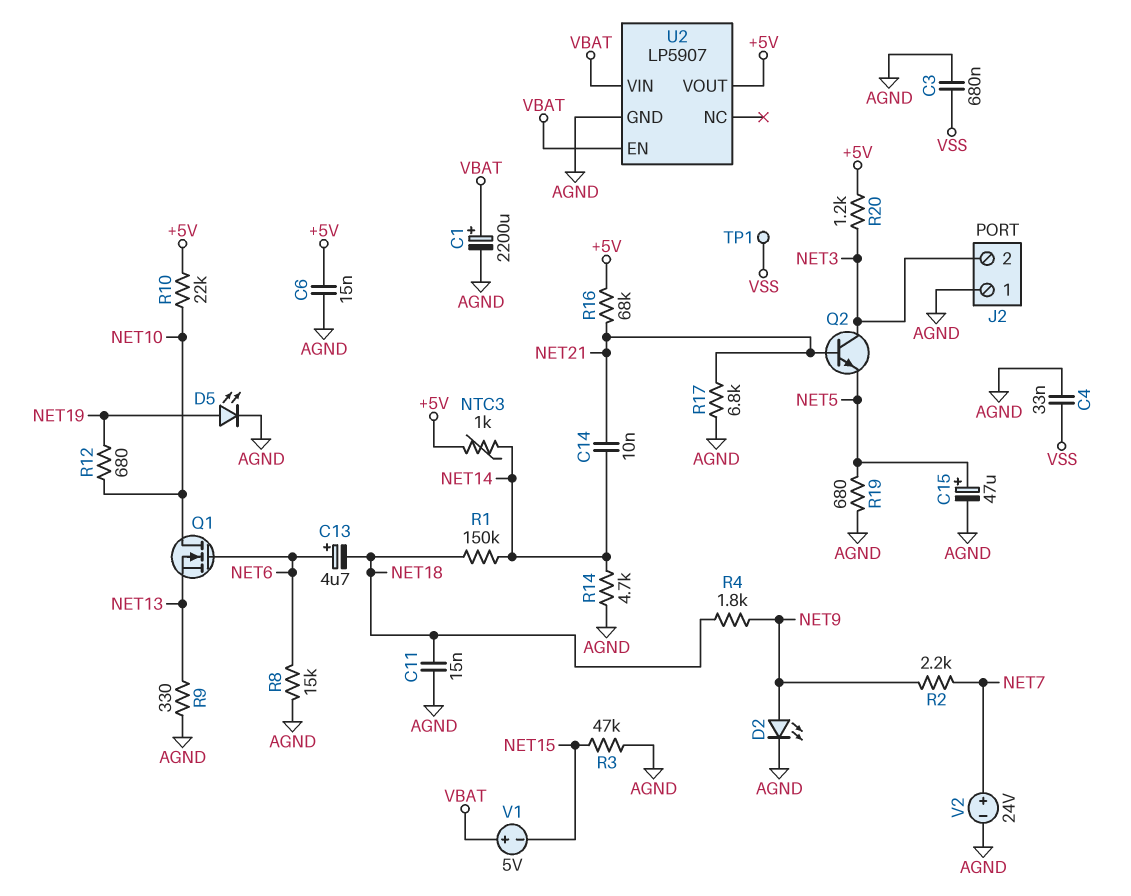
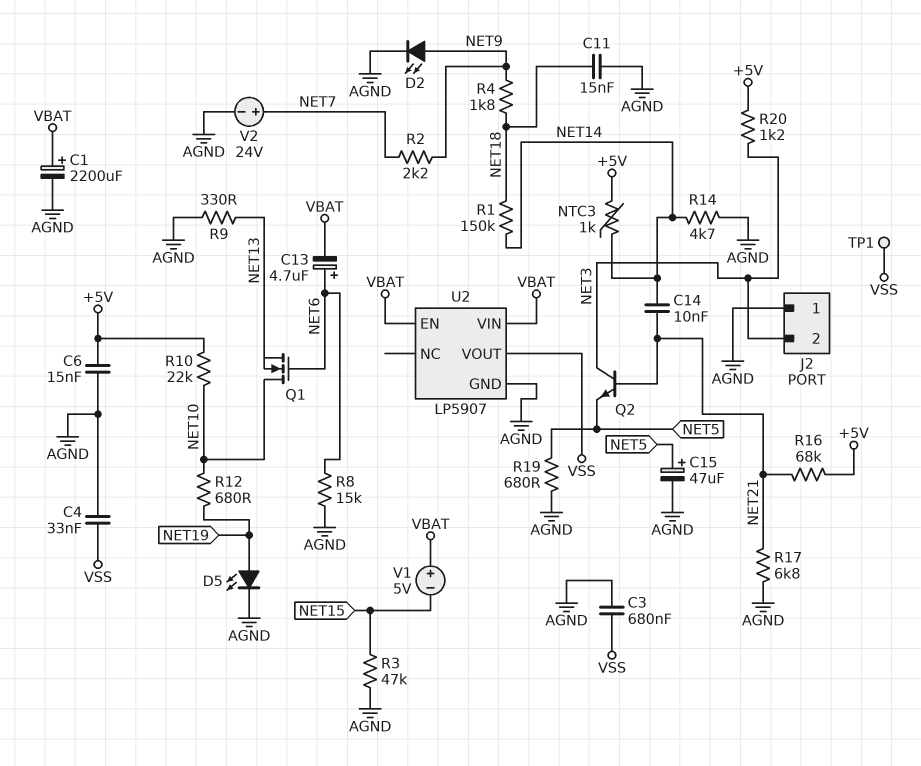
C13: 4.7uF (plus NET6, minus NET18) -> 4.7uF (plus NET6, minus VBAT)
U2 pin VOUT: +5V -> VSS

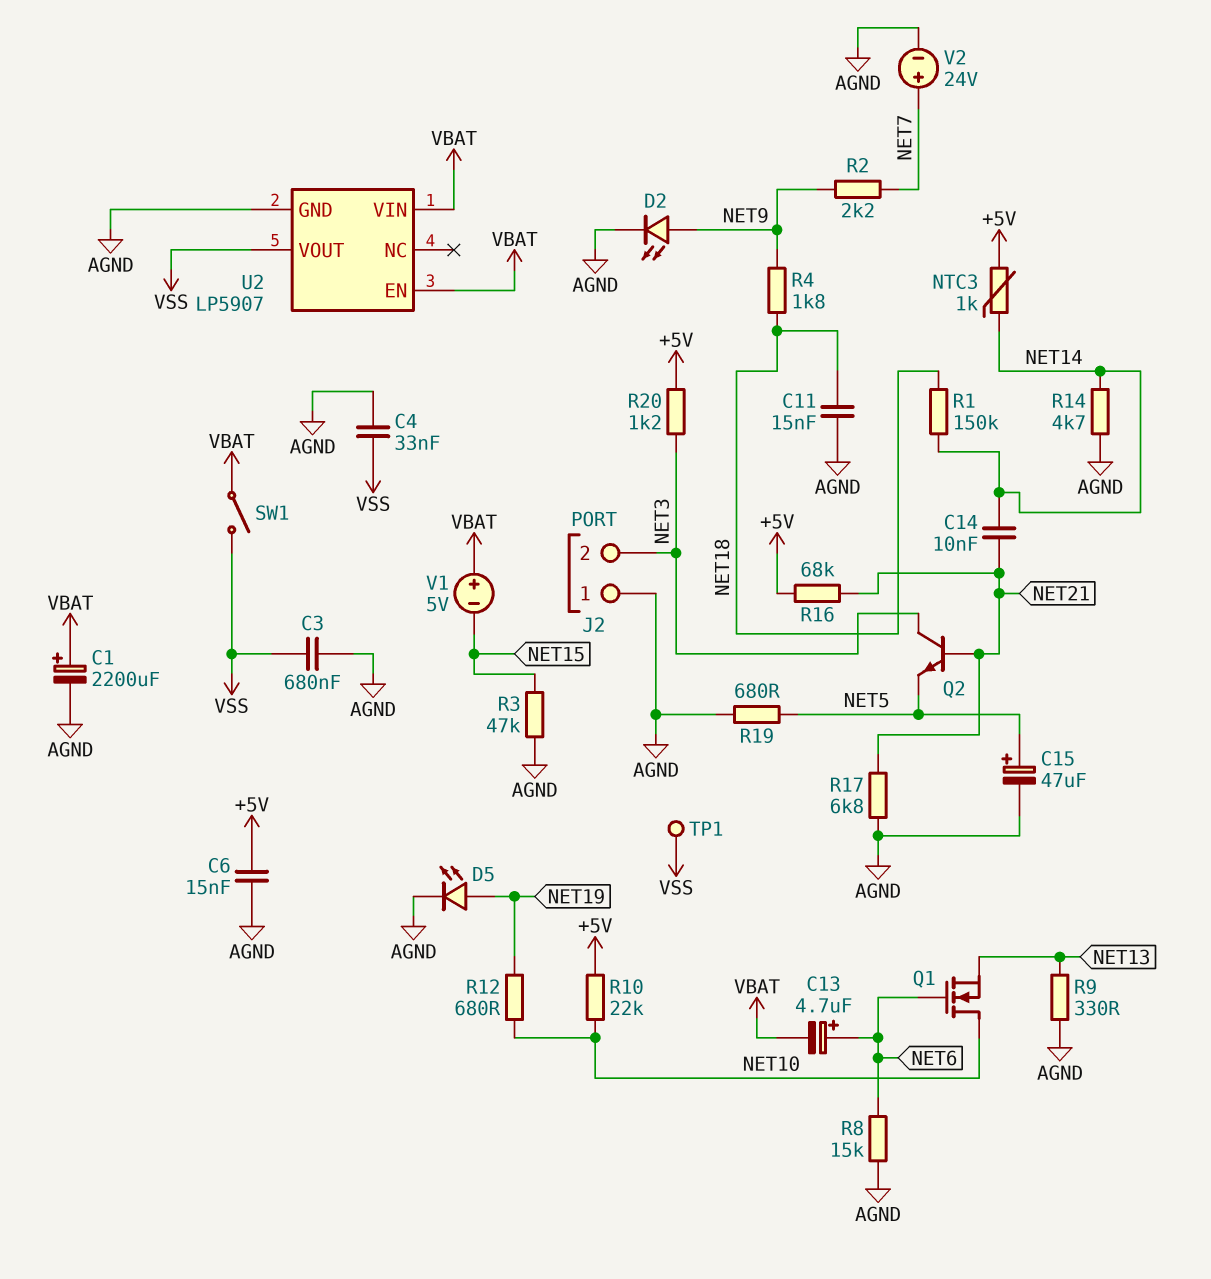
SW1: none -> switch (VBAT, VSS)

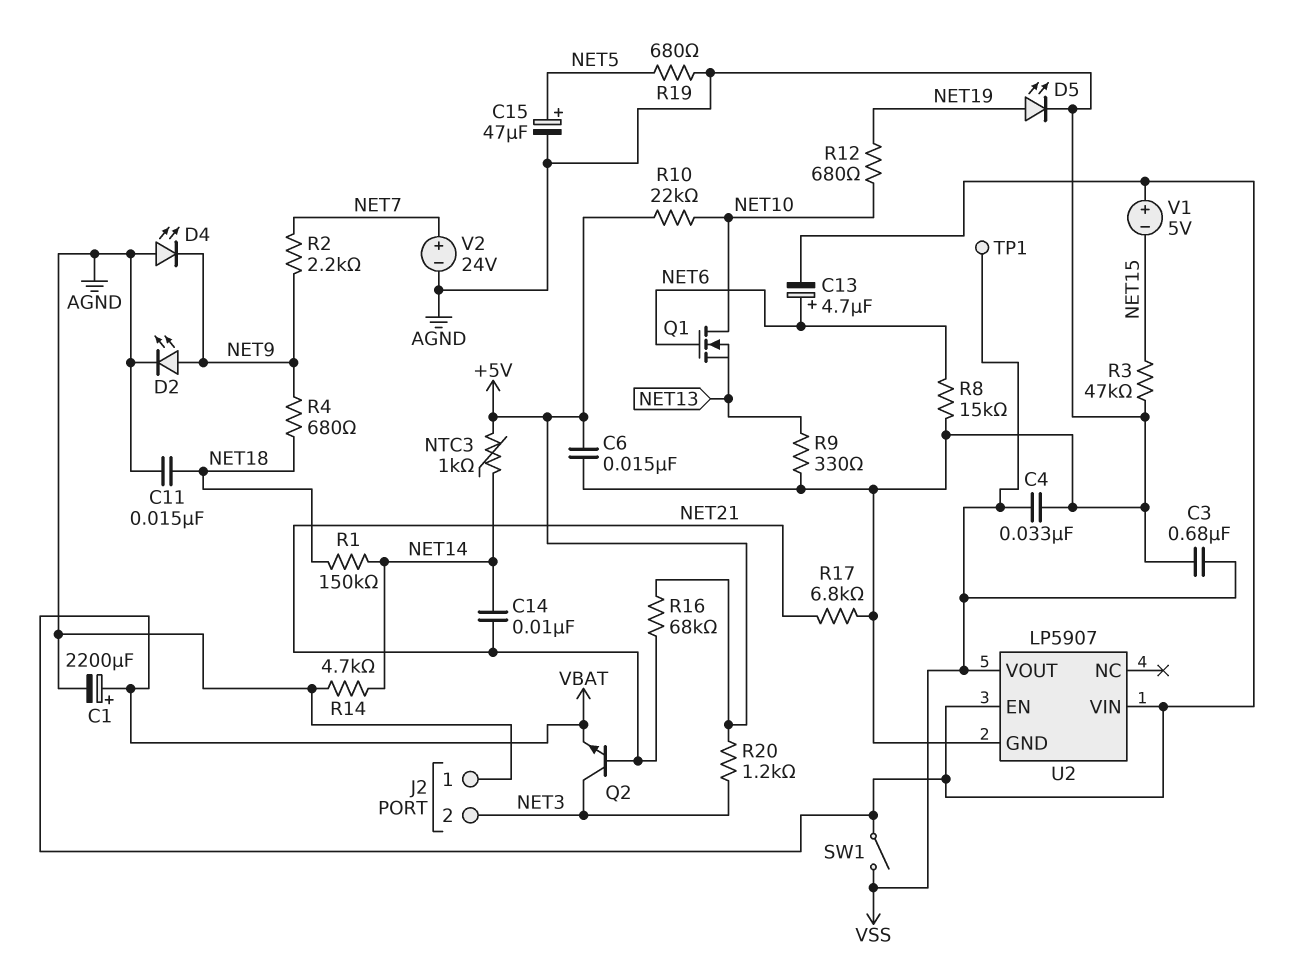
D4: none -> LED (A AGND, K NET9)
Q2: NPN (B NET21, C NET3, E NET5) -> NPN (B NET21, C NET3, E VBAT)
R4: 1.8k (NET9, NET18) -> 680 (NET9, NET18)

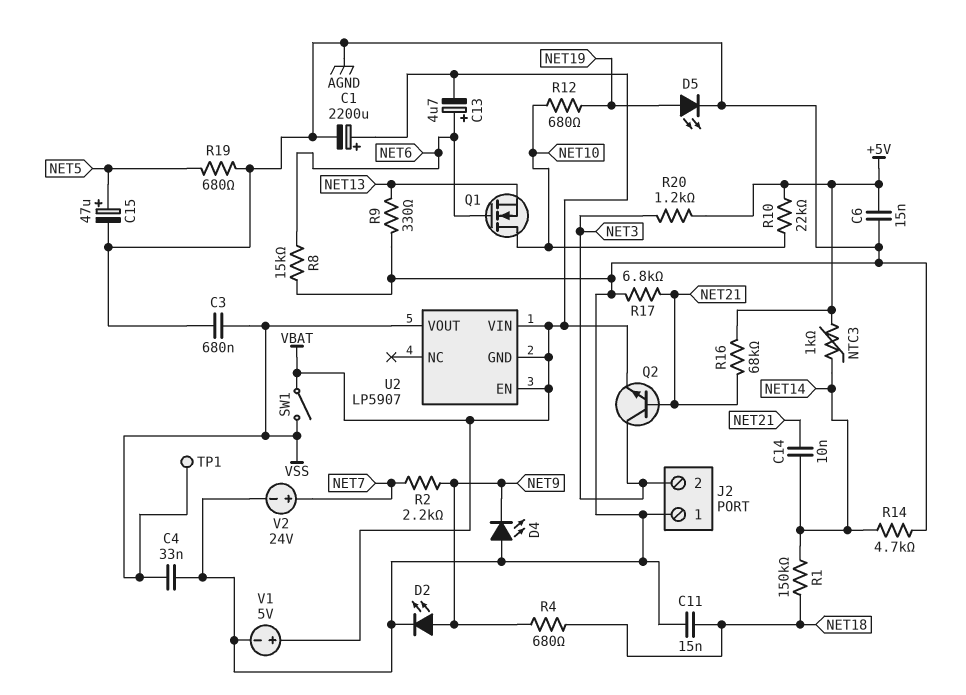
R3: 47k (AGND, NET15) -> none
U2 pin GND: AGND -> VBAT
V1: 5V (plus VBAT, minus NET15) -> 5V (plus VBAT, minus AGND)

